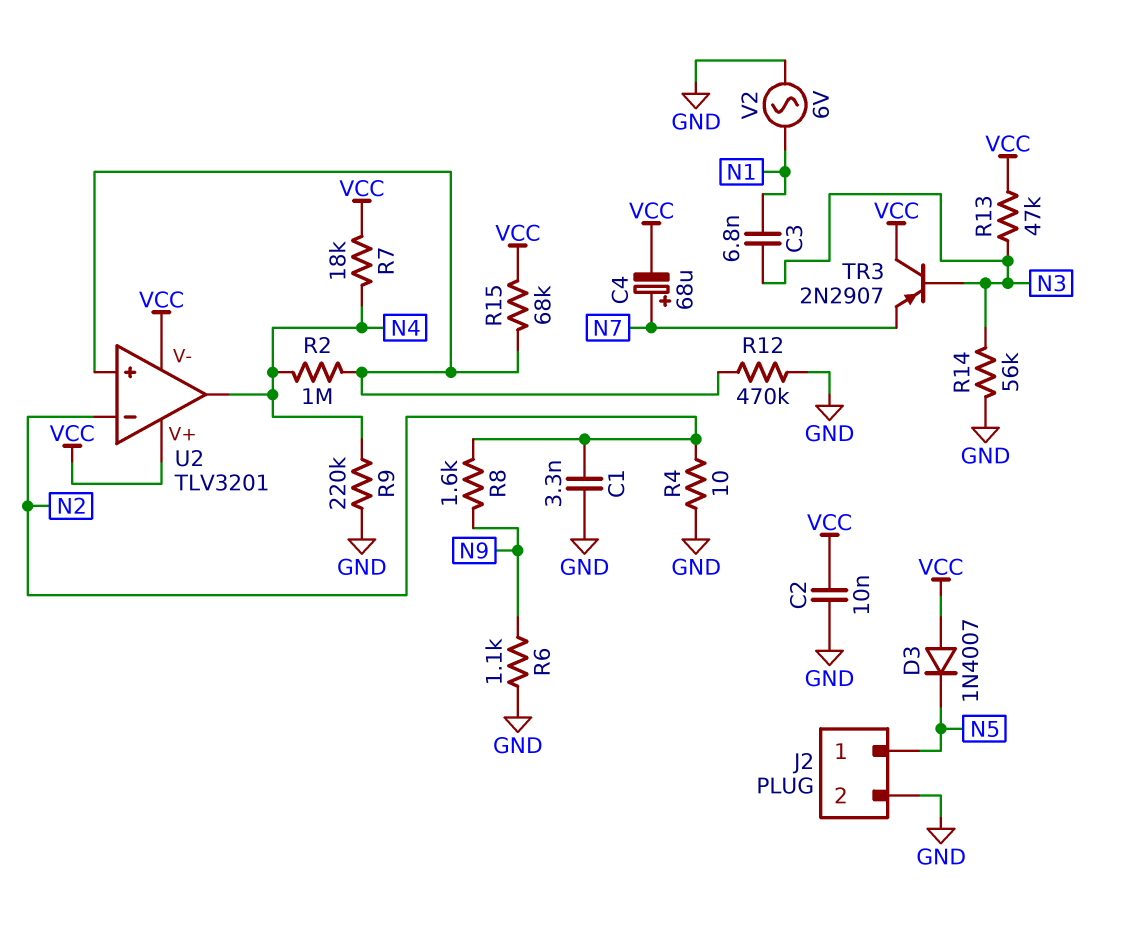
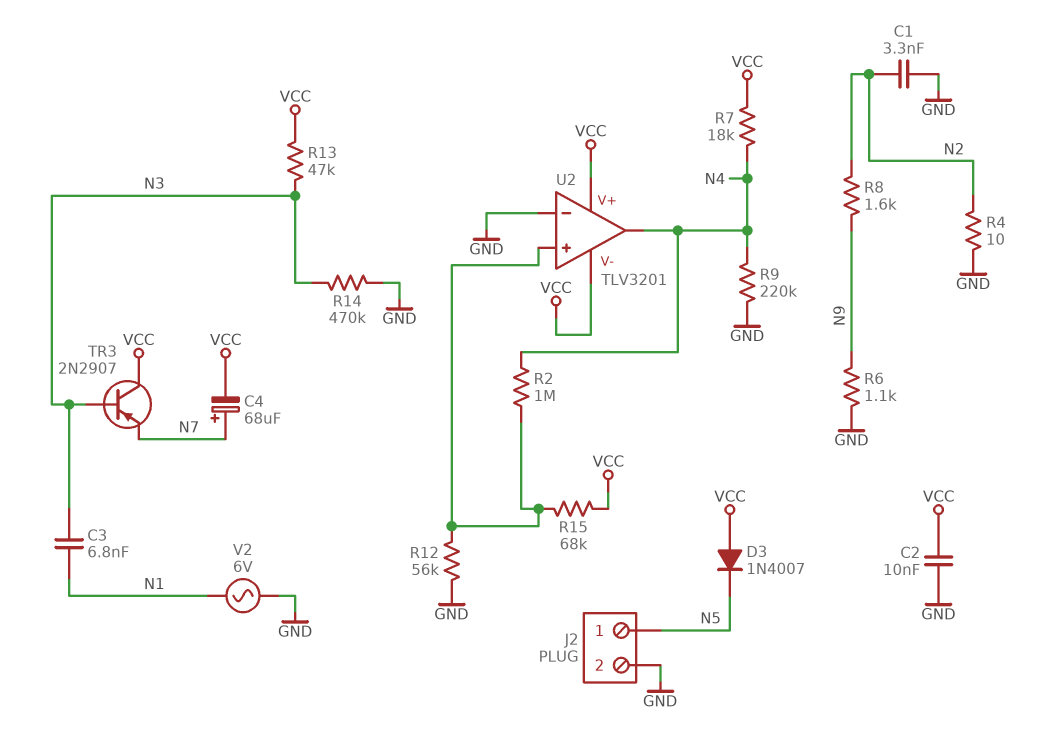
R12: 470k (GND, U2/in+) -> 56k (GND, U2/in+)
R14: 56k (GND, N3) -> 470k (GND, N3)
U2 pin in-: N2 -> GND

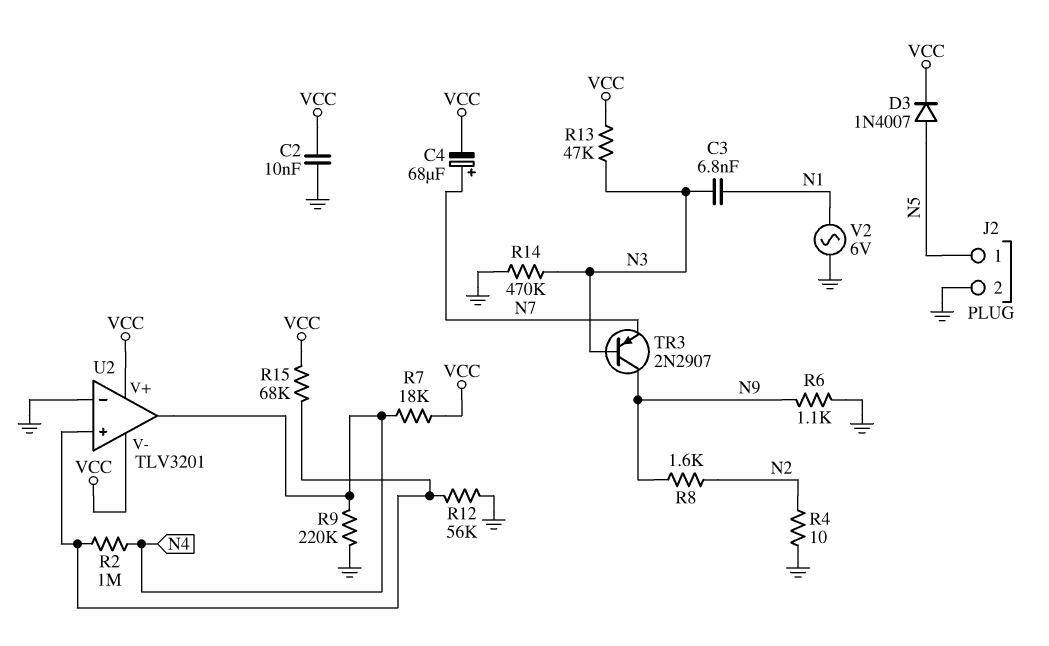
C1: 3.3nF (GND, N2) -> none
D3: diode 1N4007 (A VCC, K N5) -> diode 1N4007 (A N5, K VCC)
TR3: PNP 2N2907 (B N3, C VCC, E N7) -> PNP 2N2907 (B N3, C N9, E N7)

